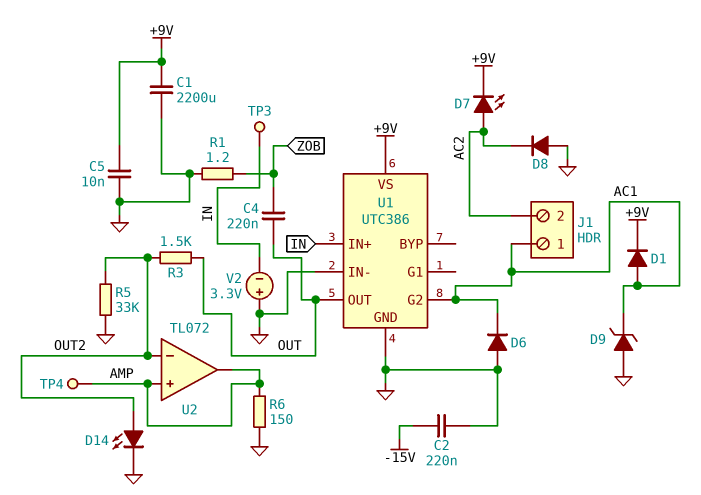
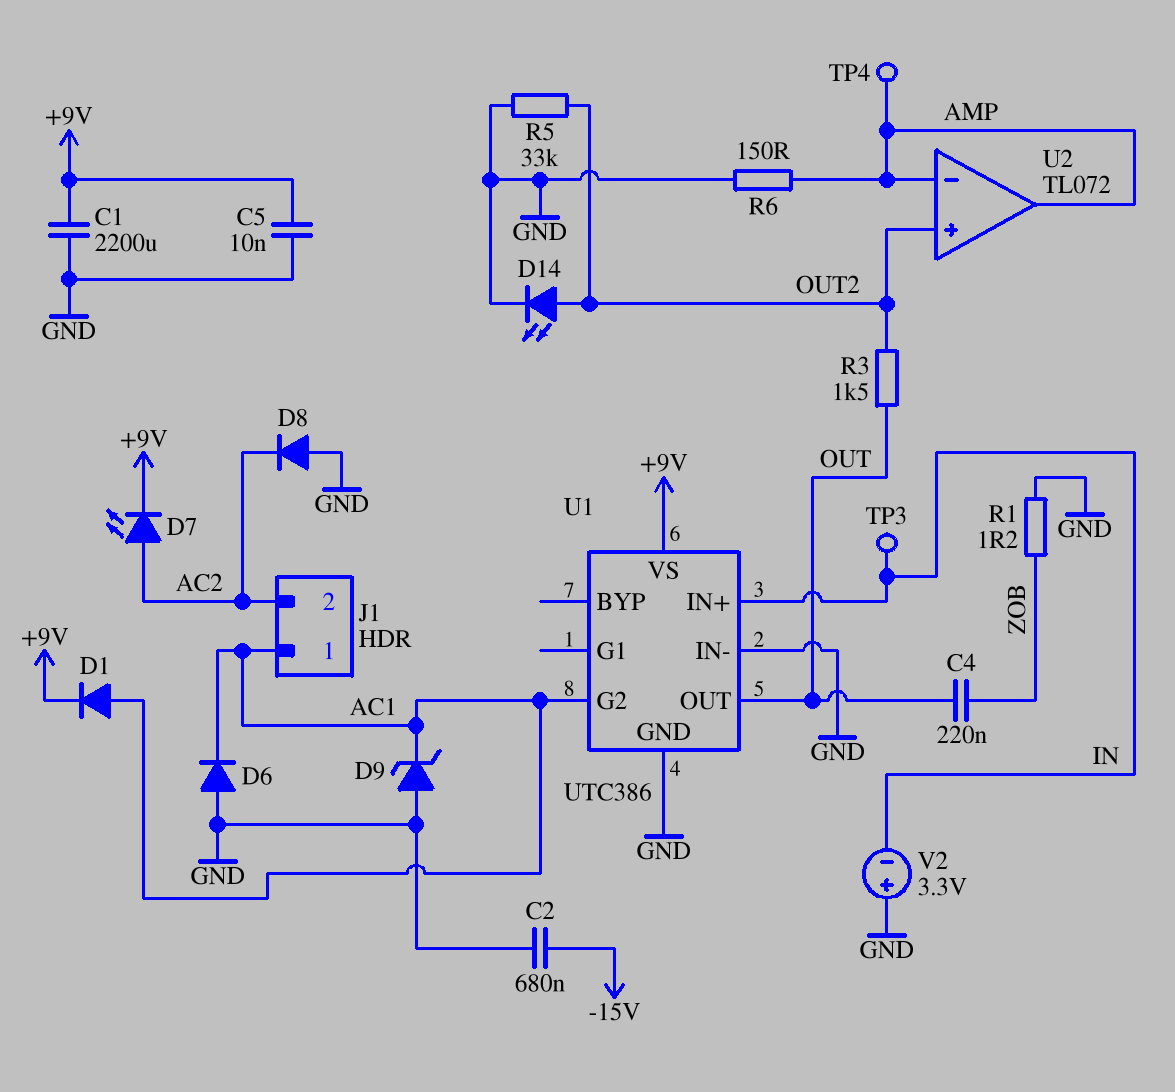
C2: 220nF (-15V, GND) -> 680nF (-15V, GND)
U2 pin in+: AMP -> OUT2
U2 pin in-: OUT2 -> AMP

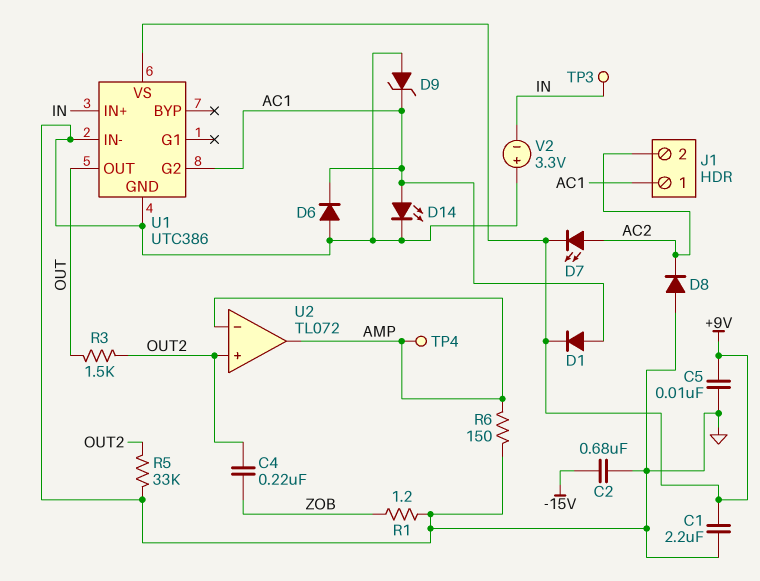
C1: 2200uF (+9V, GND) -> 2.2uF (+9V, GND)
C4: 220nF (OUT, ZOB) -> 220nF (OUT2, ZOB)
D14: LED (A OUT2, K GND) -> LED (A AC1, K GND)

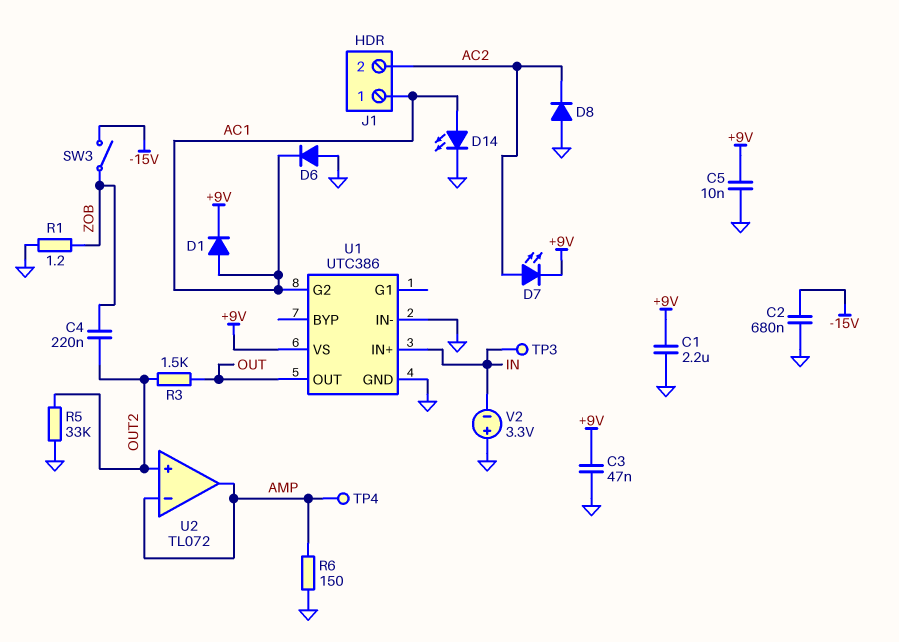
C3: none -> 47nF (+9V, GND)
D9: zener (A GND, K AC1) -> none
SW3: none -> switch (-15V, ZOB)

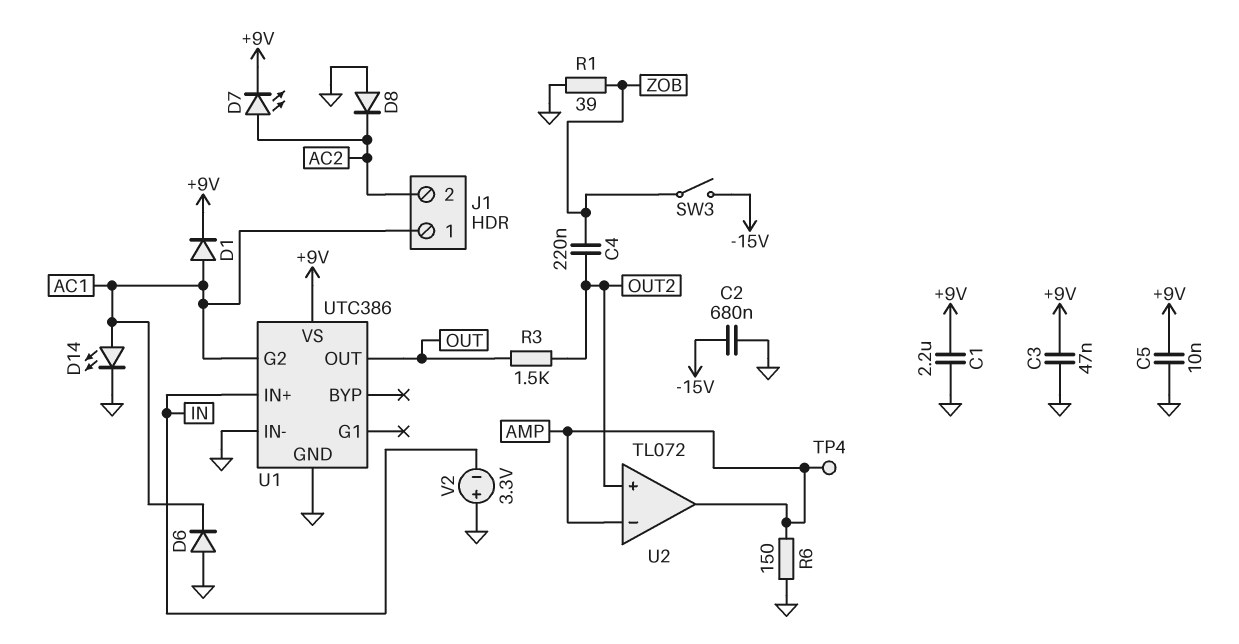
R1: 1.2 (GND, ZOB) -> 39 (GND, ZOB)
R5: 33k (GND, OUT2) -> none
TP3: test point (IN) -> none

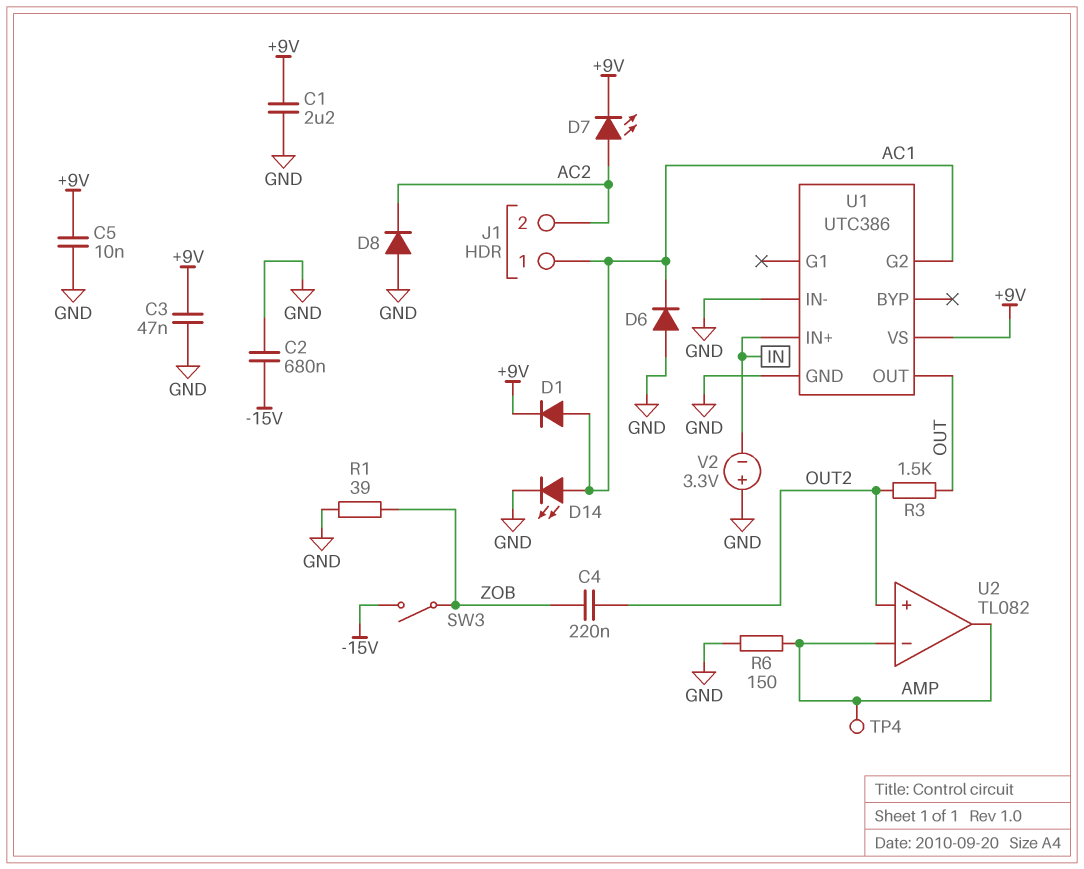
U2: TL072 -> TL082

